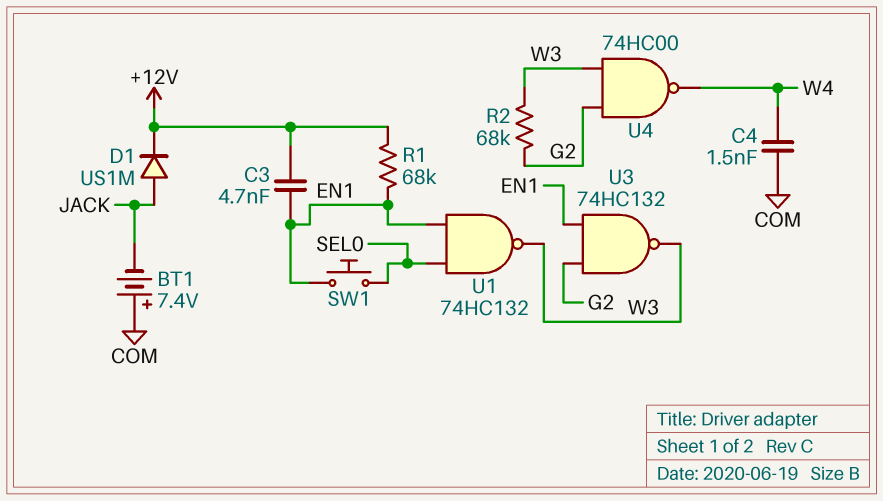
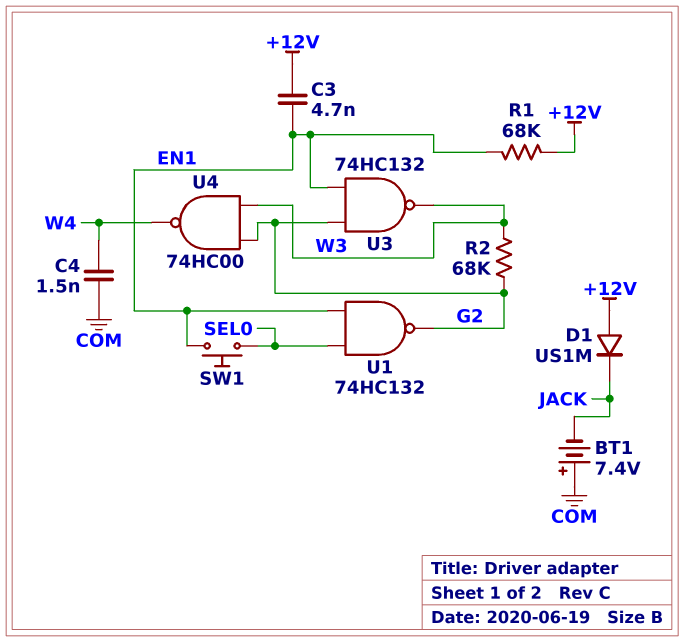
D1: diode US1M (A JACK, K +12V) -> diode US1M (A +12V, K JACK)
U1: NAND 74HC132 (in EN1, in SEL0, out W3) -> NAND 74HC132 (in EN1, in SEL0, out G2)

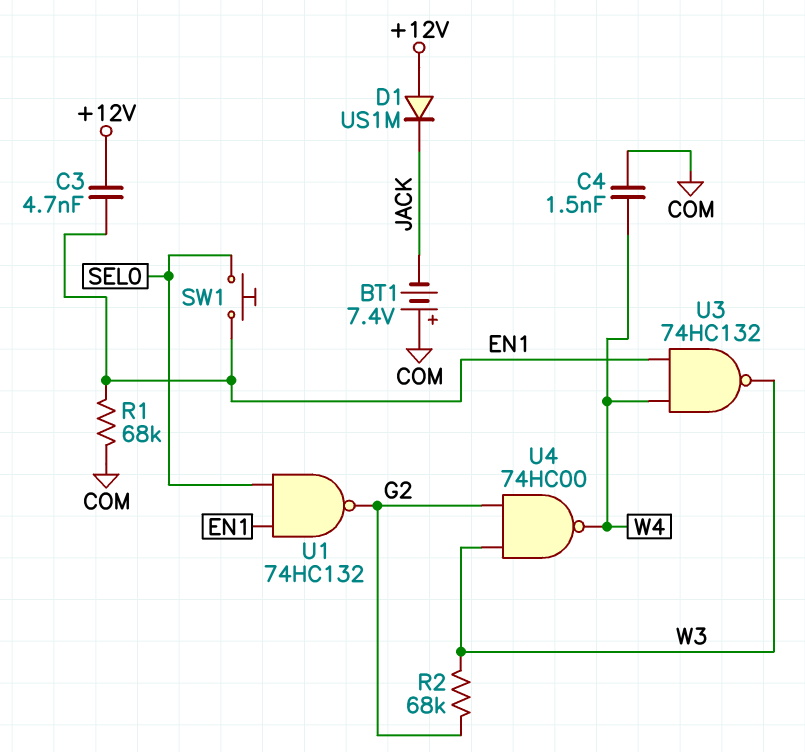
R1: 68k (+12V, EN1) -> 68k (COM, EN1)
U3: NAND 74HC132 (in EN1, in G2, out W3) -> NAND 74HC132 (in EN1, in W4, out W3)

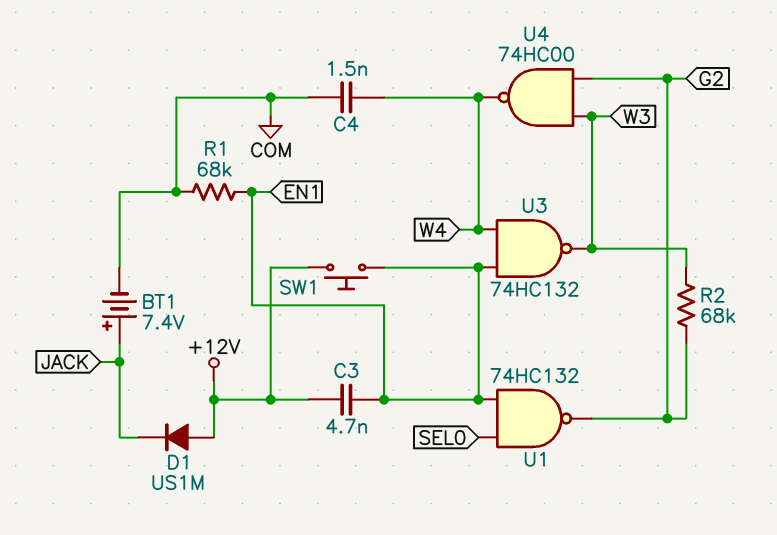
BT1: 7.4V (plus COM, minus JACK) -> 7.4V (plus JACK, minus COM)
SW1: button (EN1, SEL0) -> button (+12V, EN1)

